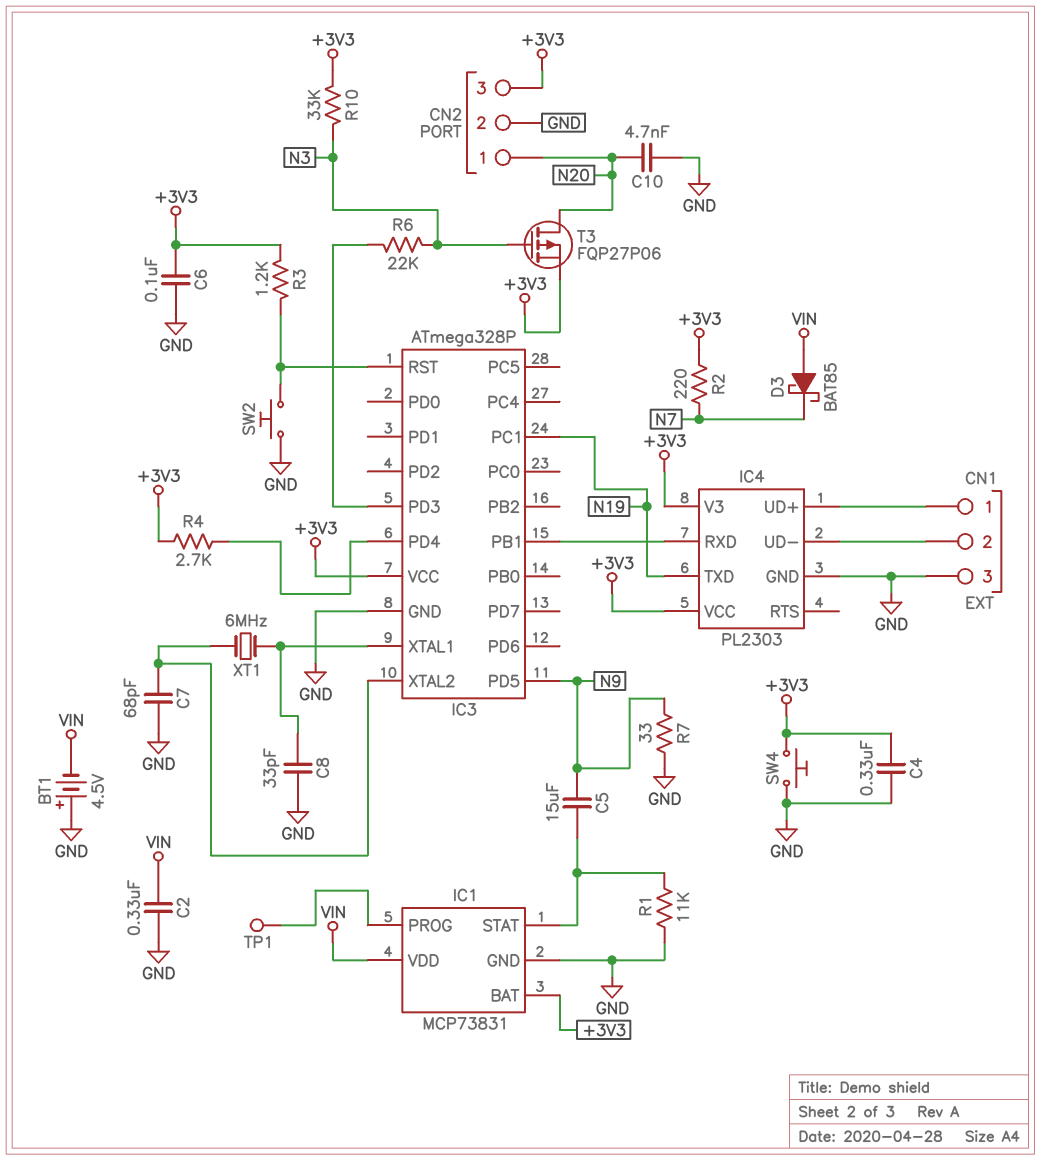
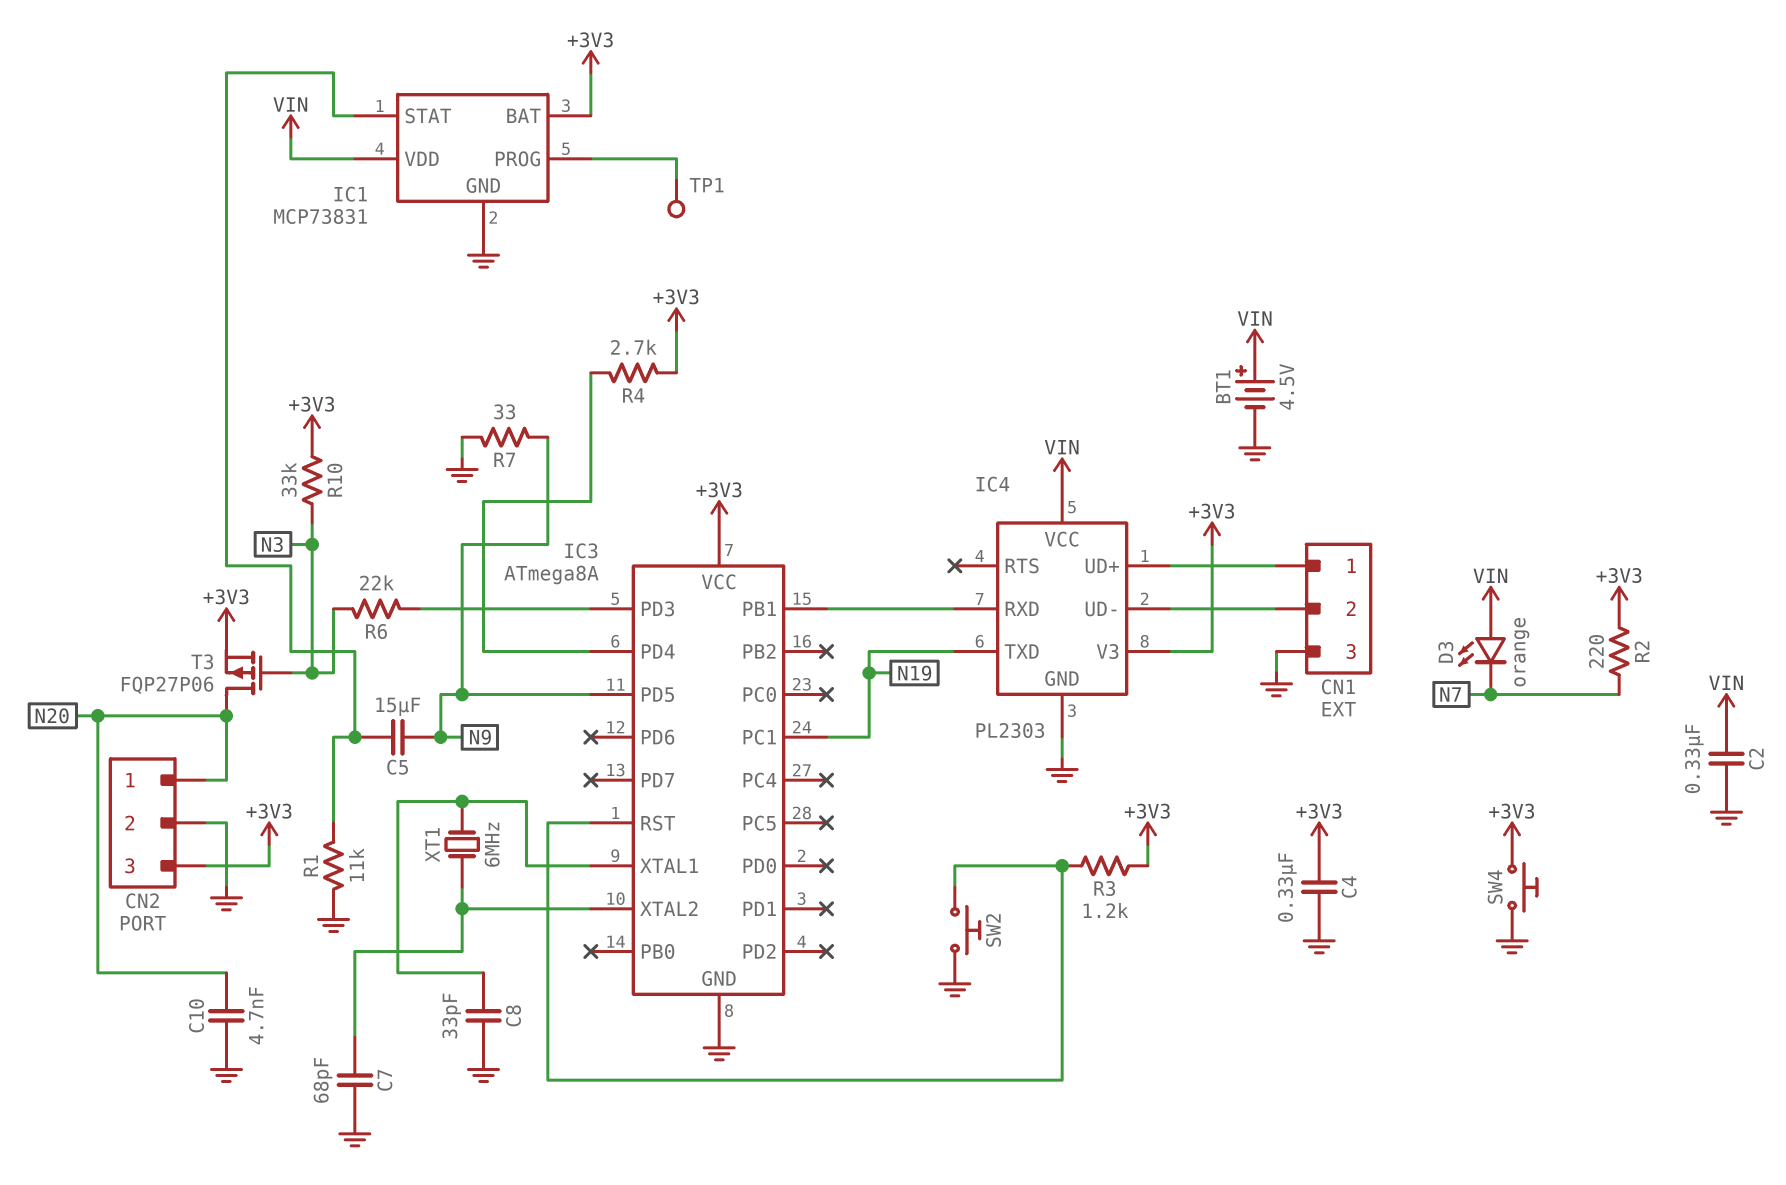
BT1: 4.5V (plus GND, minus VIN) -> 4.5V (plus VIN, minus GND)
C6: 100nF (+3V3, GND) -> none
D3: schottky BAT85 (A VIN, K N7) -> LED orange (A VIN, K N7)
IC3: ATmega328P -> ATmega8A
IC4 pin VCC: +3V3 -> VIN

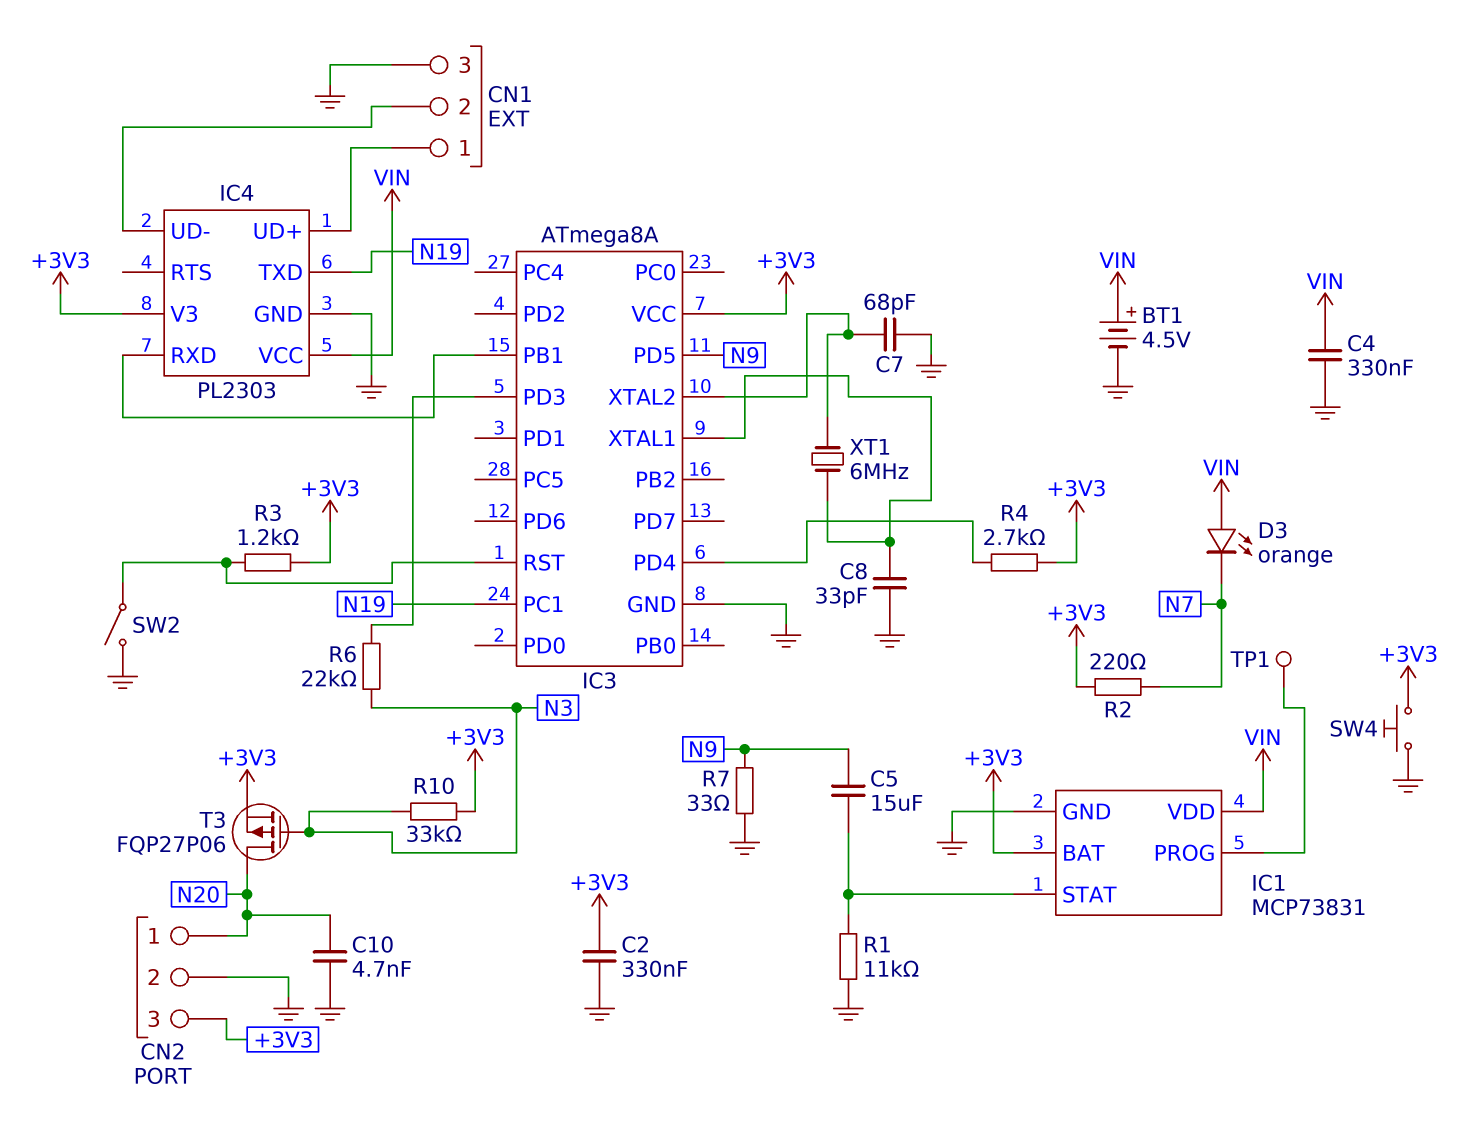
C2: 330nF (GND, VIN) -> 330nF (+3V3, GND)
C4: 330nF (+3V3, GND) -> 330nF (GND, VIN)
SW2: button (GND, IC3/RST) -> switch (GND, IC3/RST)

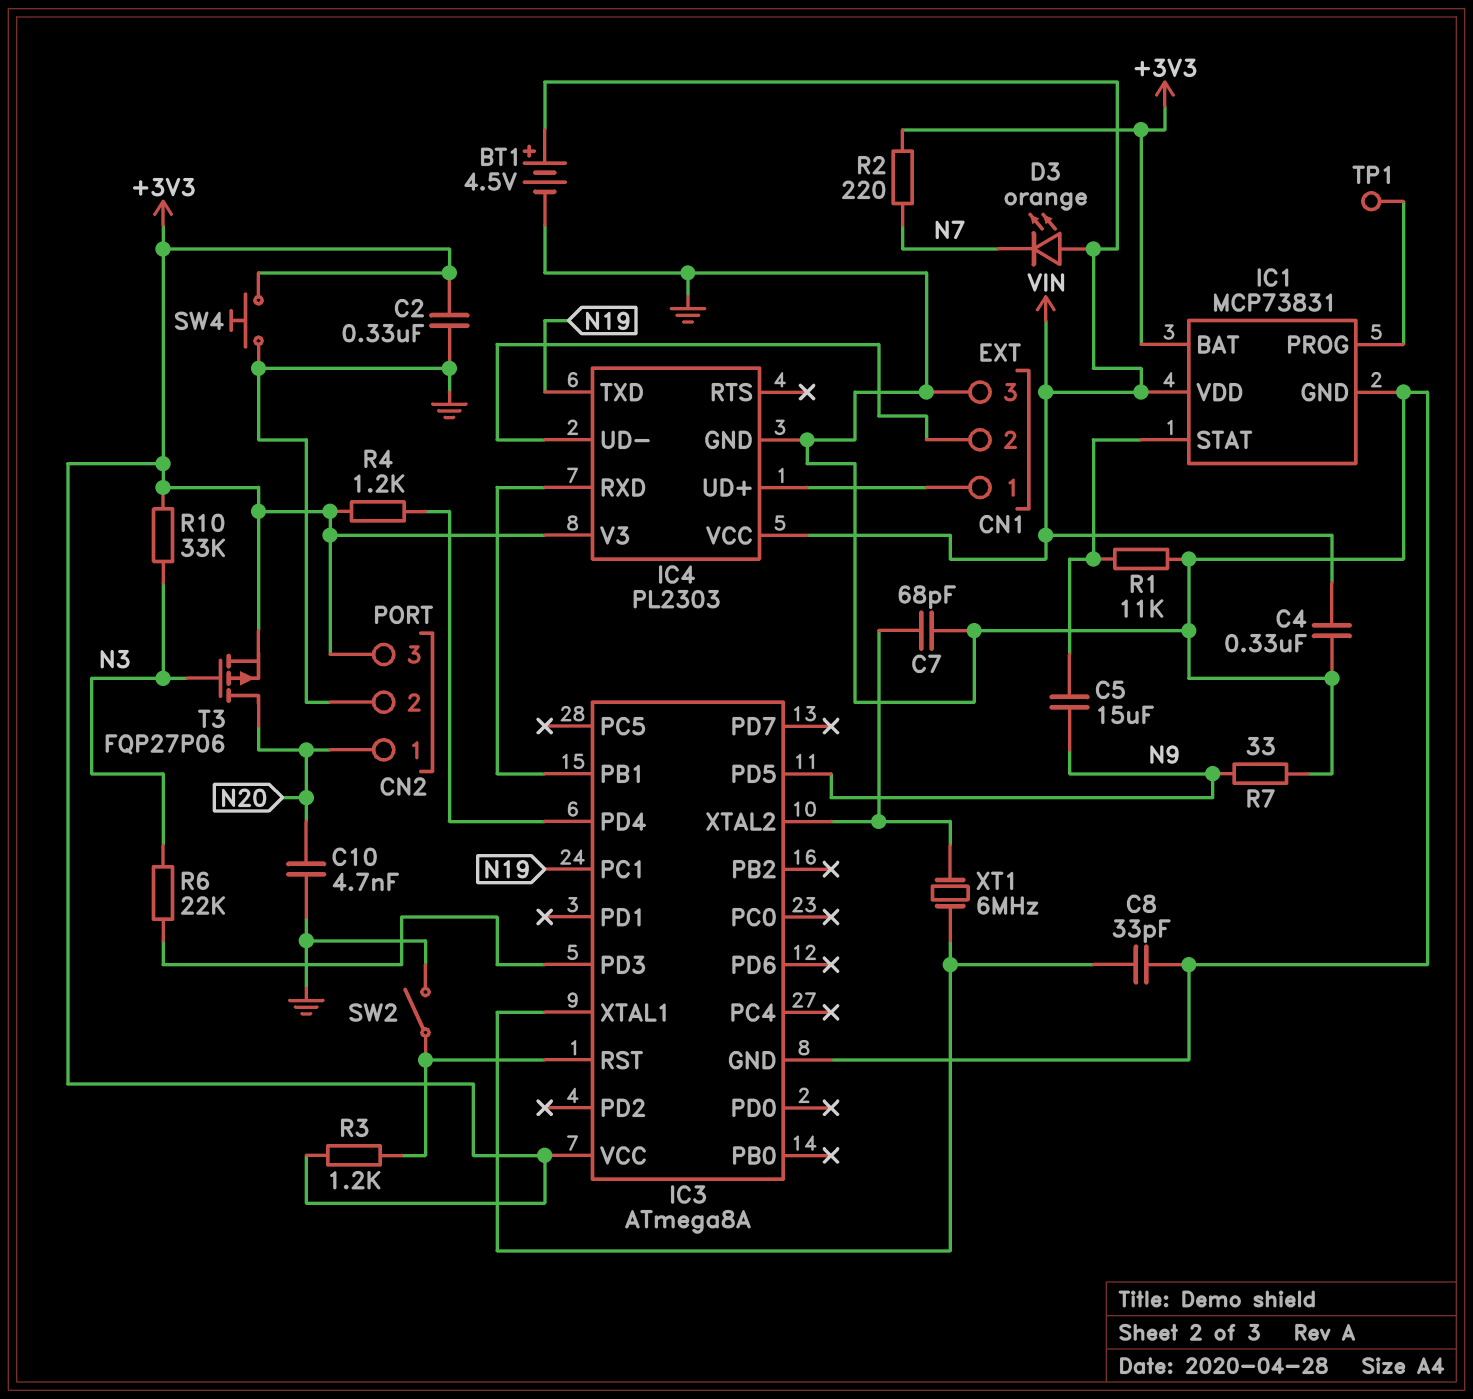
R4: 2.7k (+3V3, IC3/PD4) -> 1.2k (+3V3, IC3/PD4)

